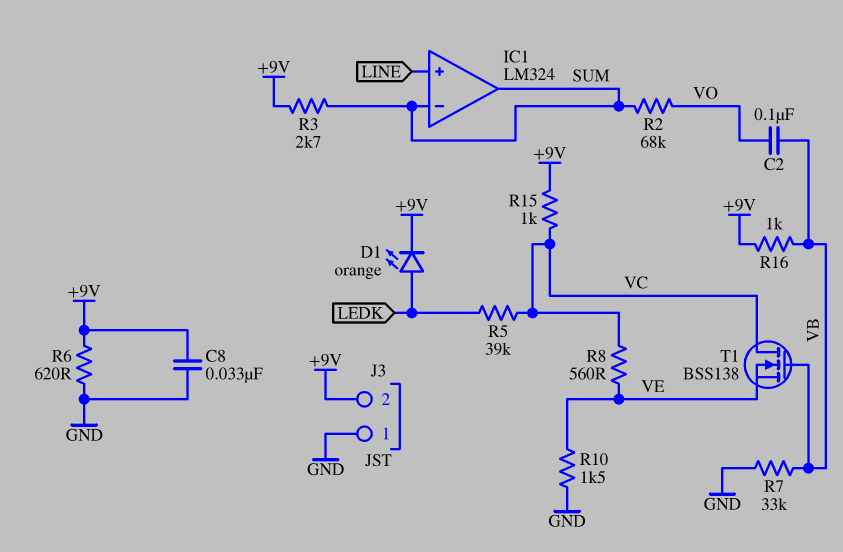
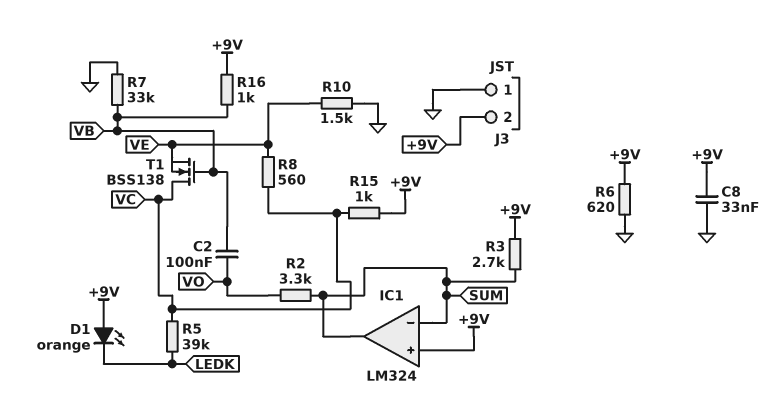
D1: LED orange (A LEDK, K +9V) -> LED orange (A +9V, K LEDK)
IC1 pin in+: LINE -> +9V
R2: 68k (SUM, VO) -> 3.3k (SUM, VO)

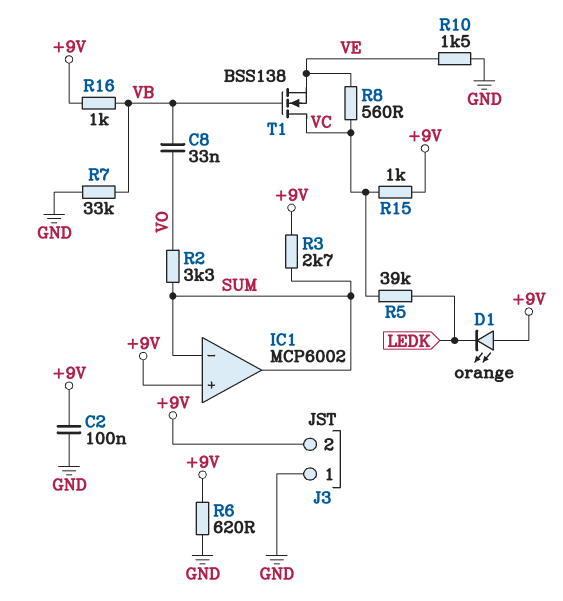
C2: 100nF (VB, VO) -> 100nF (+9V, GND)
C8: 33nF (+9V, GND) -> 33nF (VB, VO)
IC1: LM324 -> MCP6002

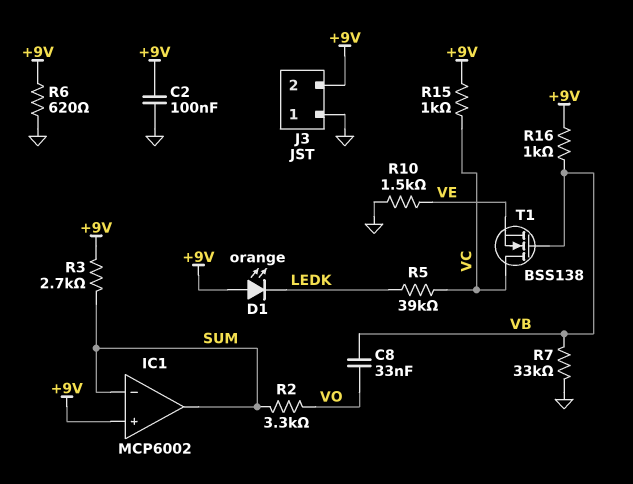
R8: 560 (VC, VE) -> none

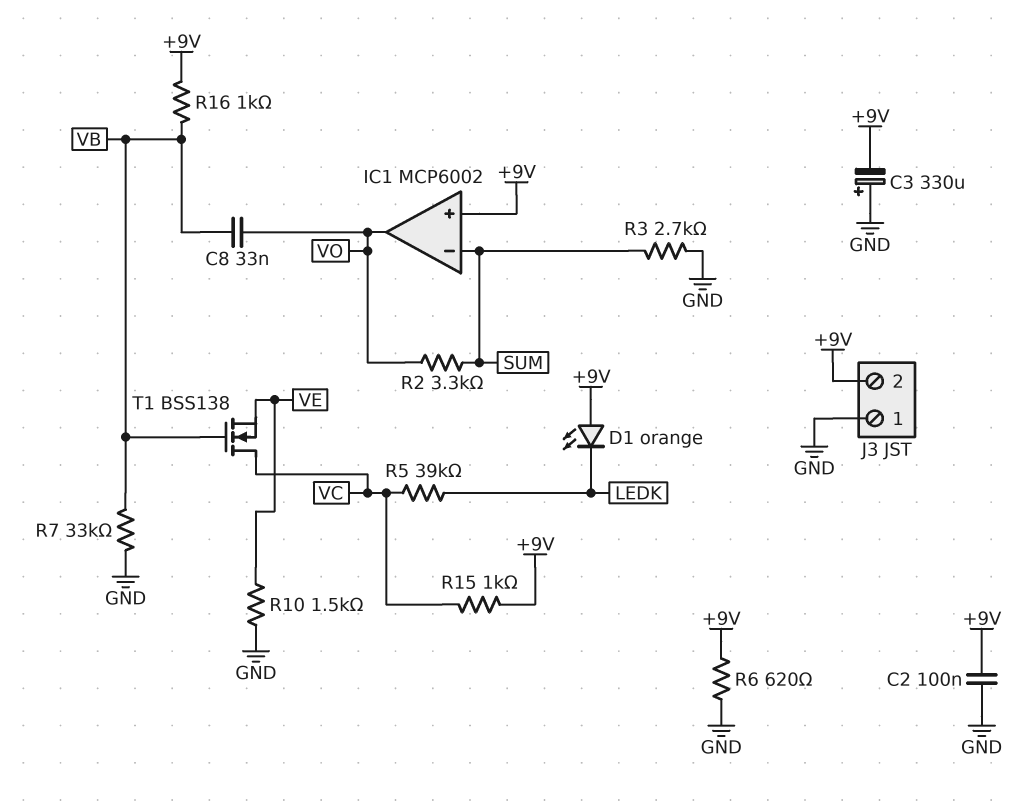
C3: none -> 330uF (plus GND, minus +9V)
IC1 pin out: SUM -> VO
R3: 2.7k (+9V, SUM) -> 2.7k (GND, SUM)

